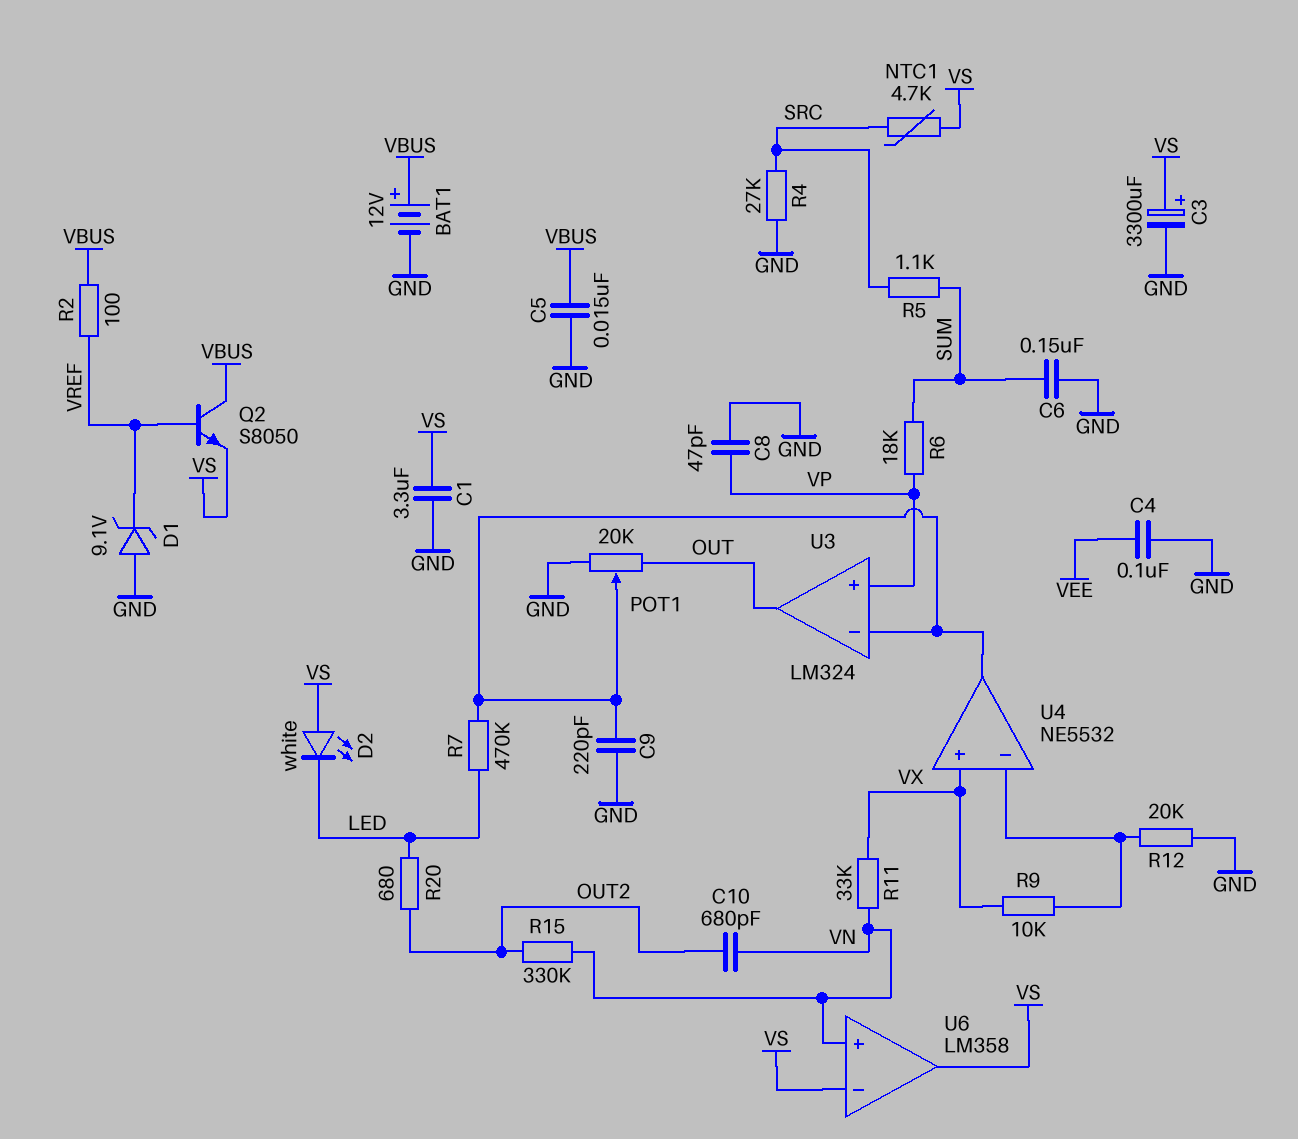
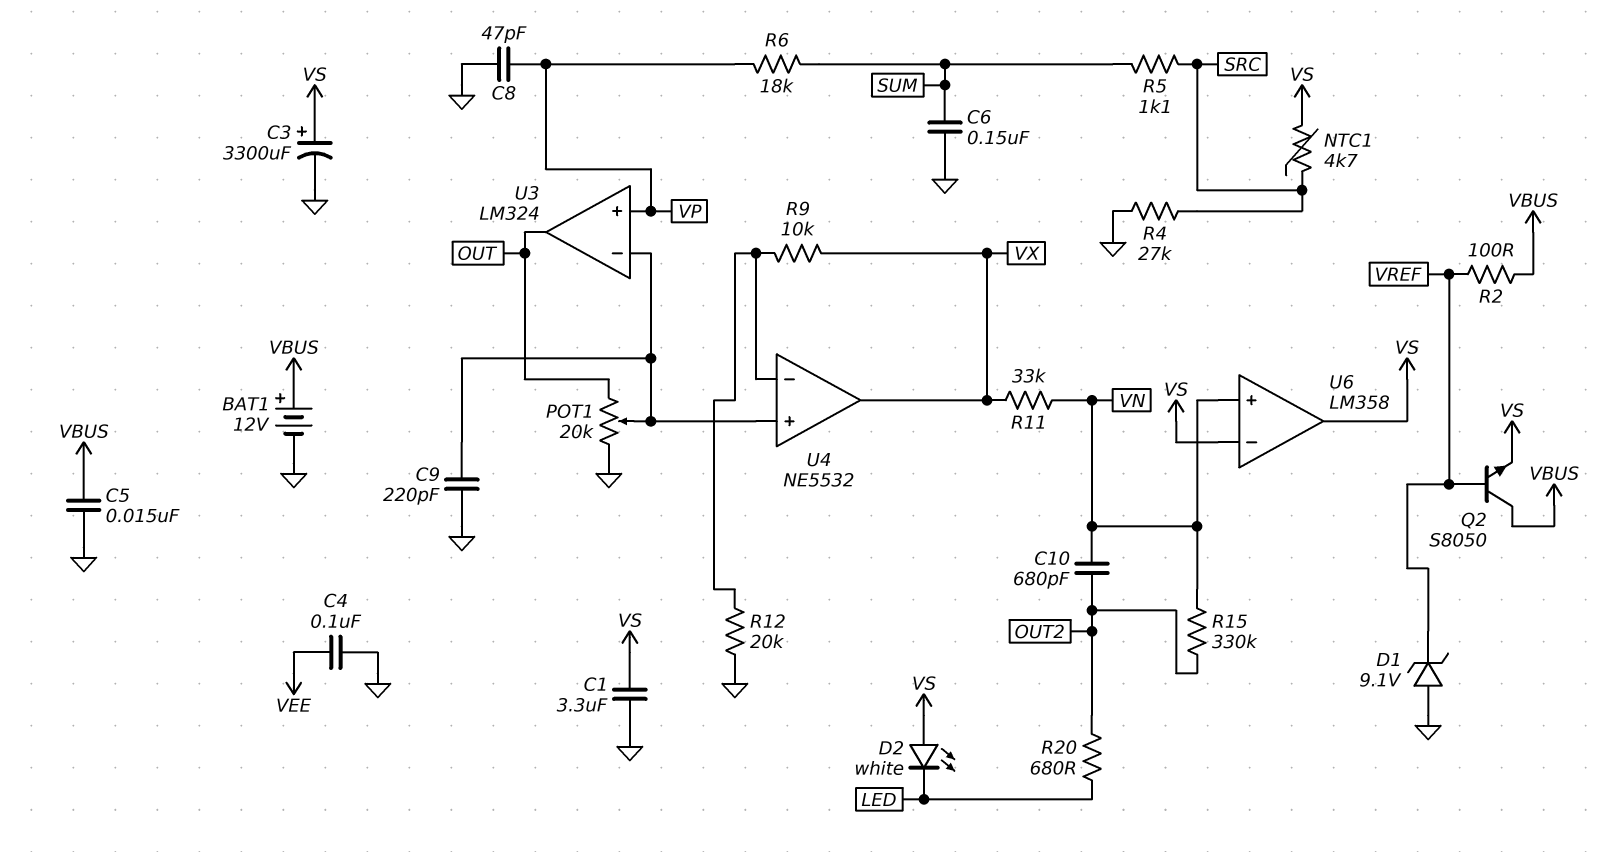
R7: 470k (LED, U3/in-) -> none
U4 pin in+: VX -> U3/in-
U4 pin out: U3/in- -> VX

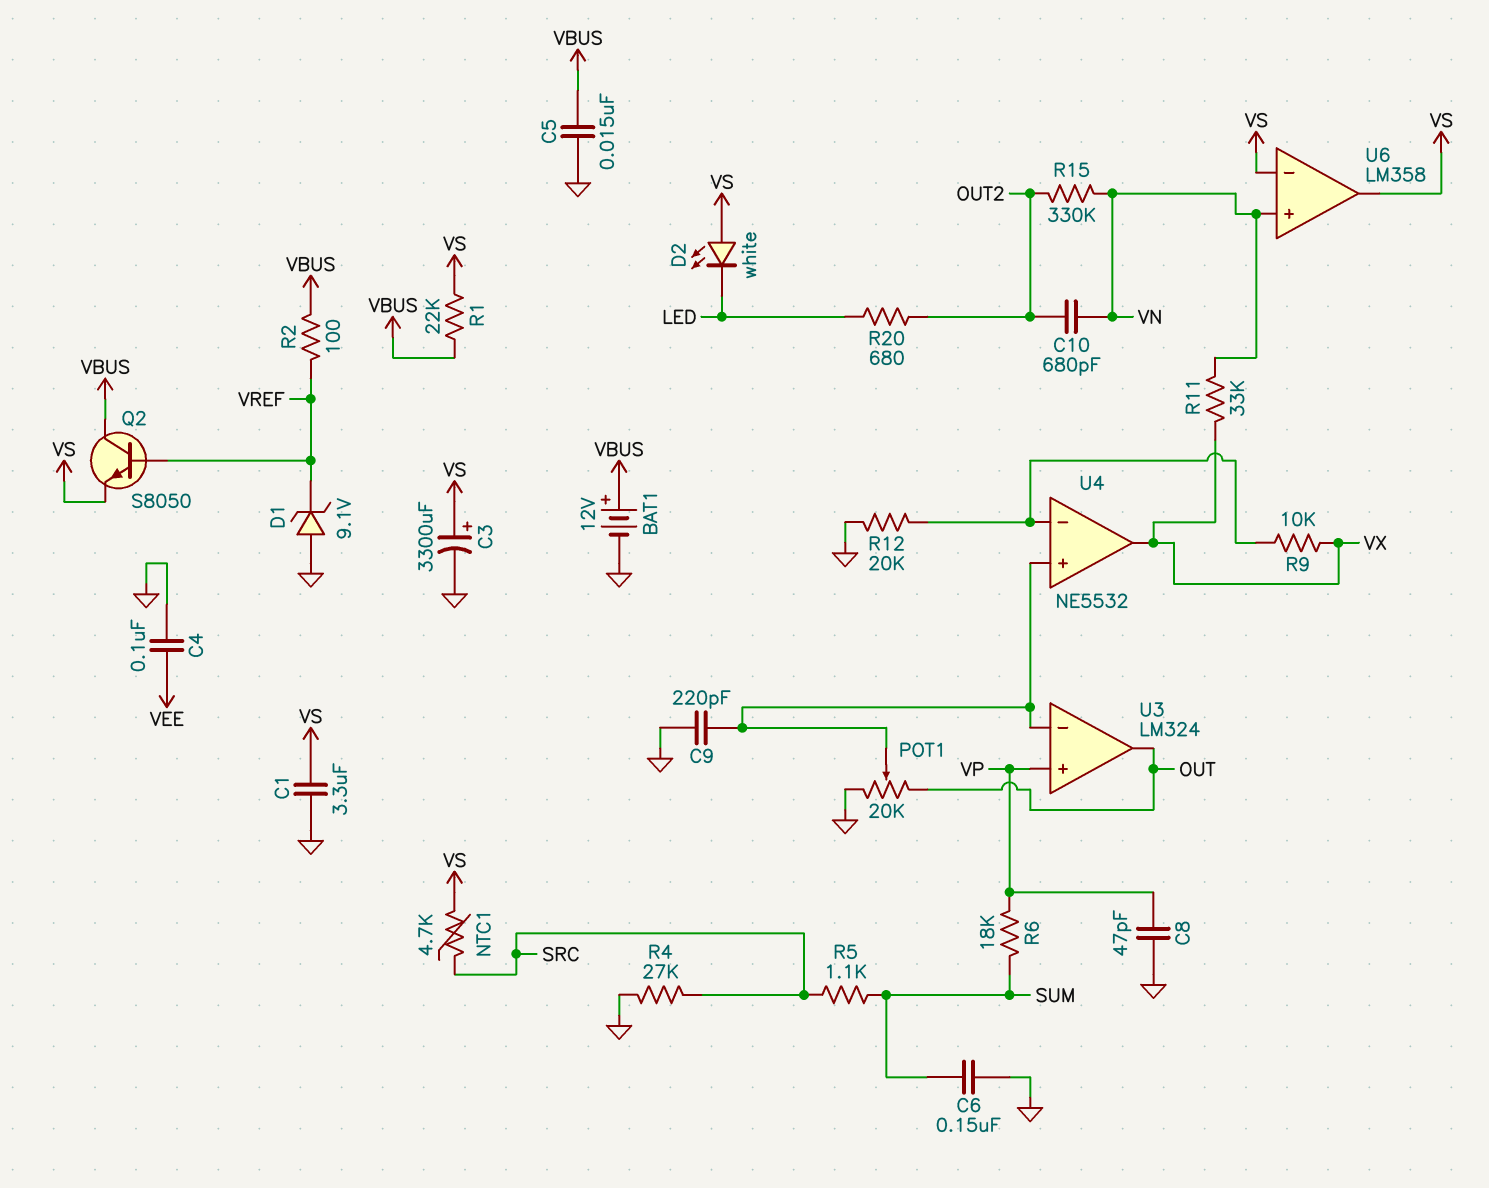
R1: none -> 22k (VBUS, VS)

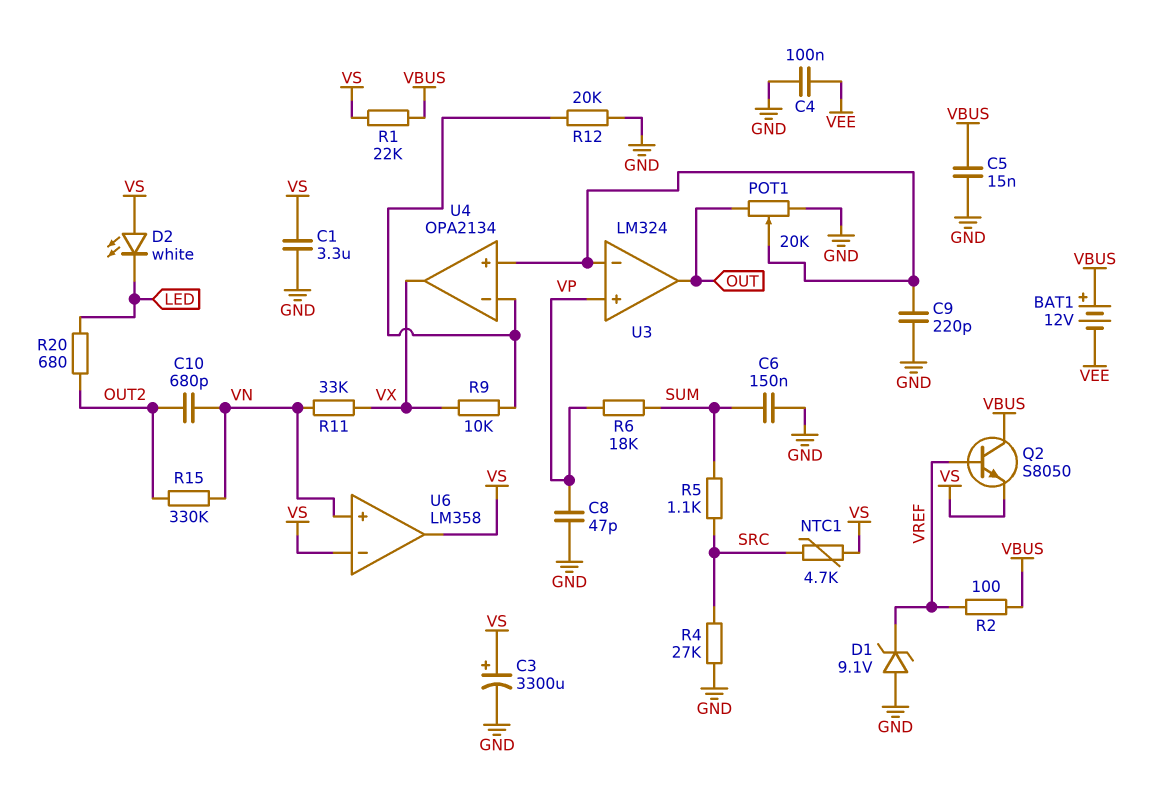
BAT1: 12V (plus VBUS, minus GND) -> 12V (plus VBUS, minus VEE)
U4: NE5532 -> OPA2134

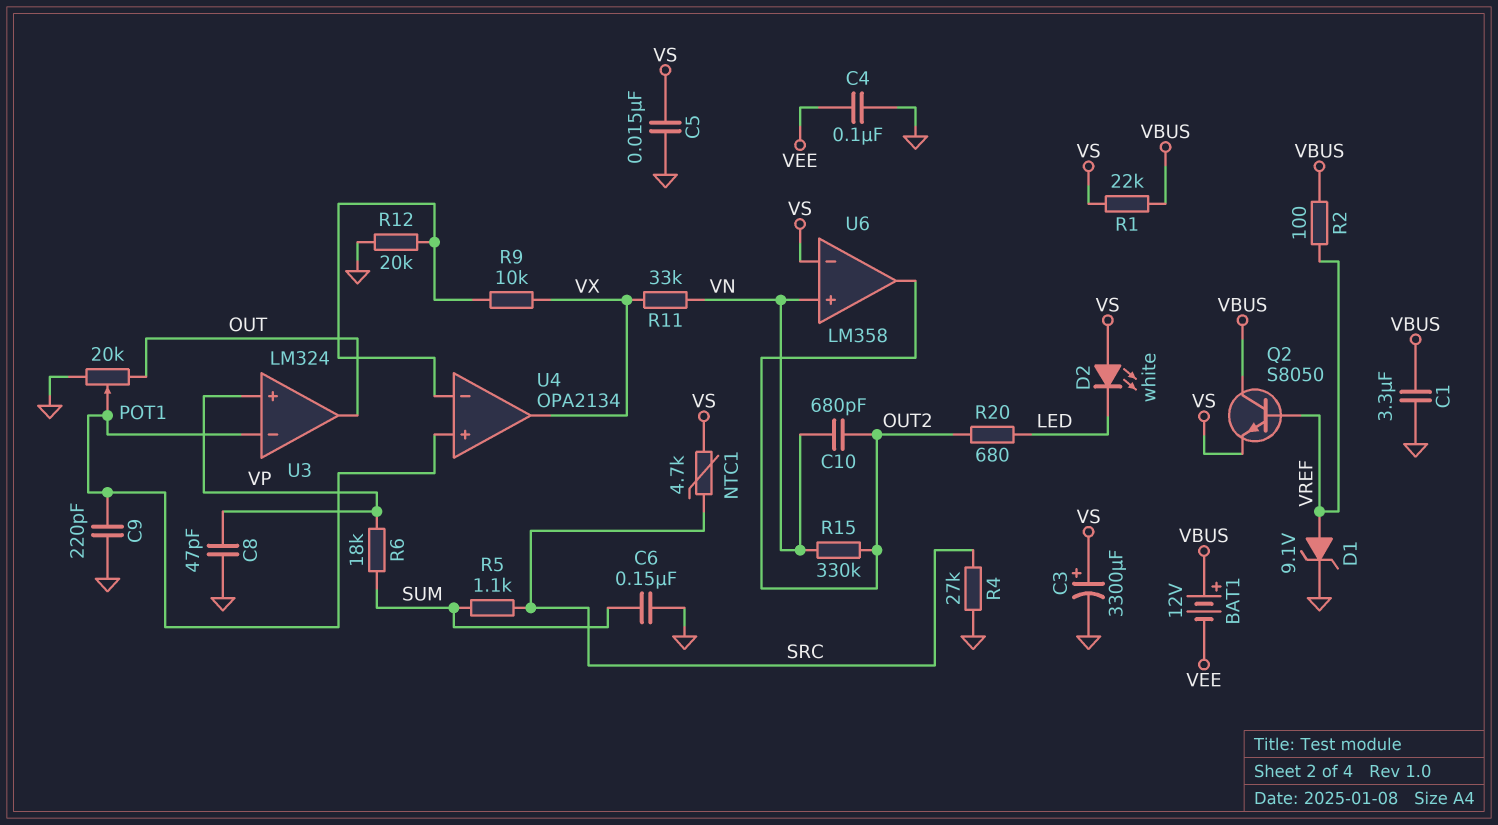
C1: 3.3uF (GND, VS) -> 3.3uF (GND, VBUS)
C5: 15nF (GND, VBUS) -> 15nF (GND, VS)
D1: zener 9.1V (A GND, K VREF) -> zener 9.1V (A VREF, K GND)
U6 pin out: VS -> OUT2

